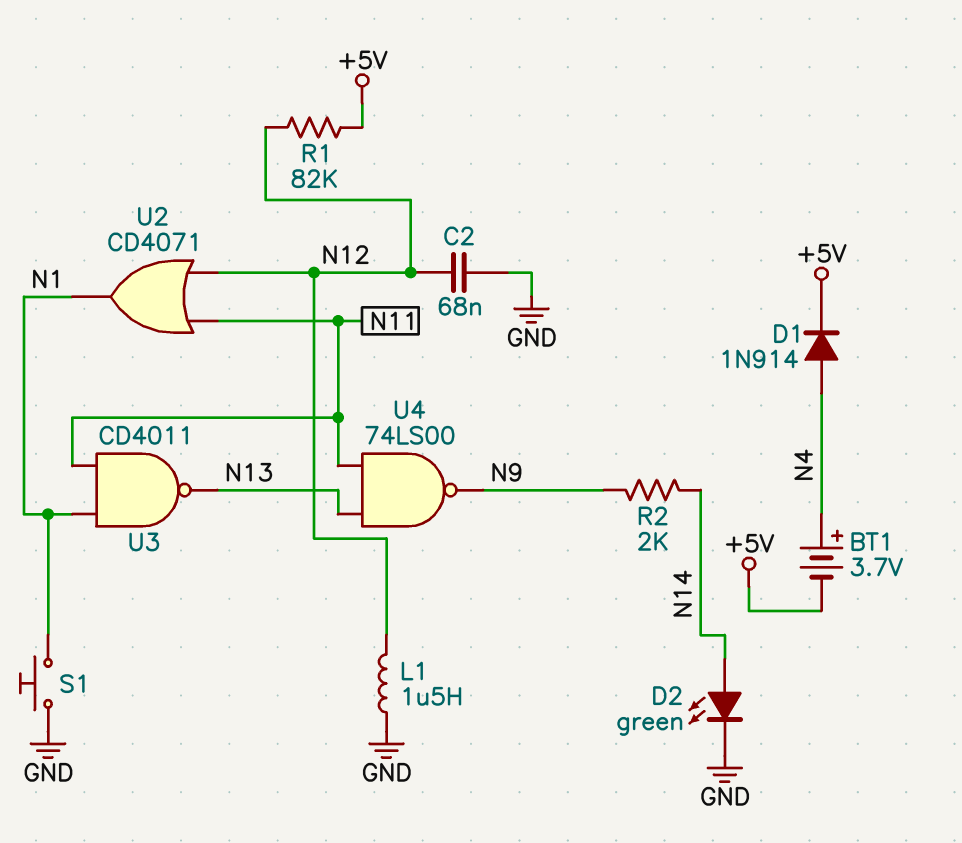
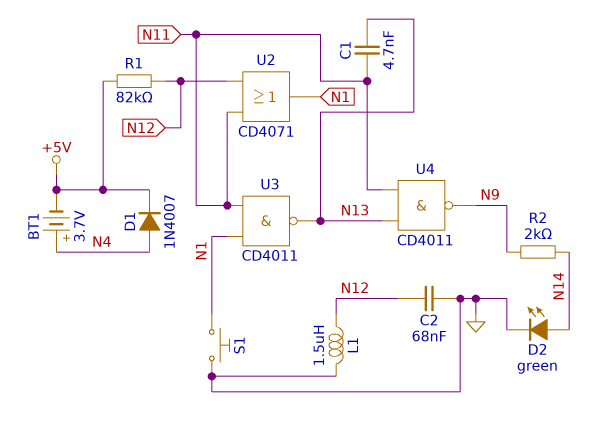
C1: none -> 4.7nF (N11, N13)
D1: diode 1N914 (A N4, K +5V) -> diode 1N4007 (A N4, K +5V)
U4: NAND 74LS00 (in N11, in N13, out N9) -> NAND CD4011 (in N11, in N13, out N9)

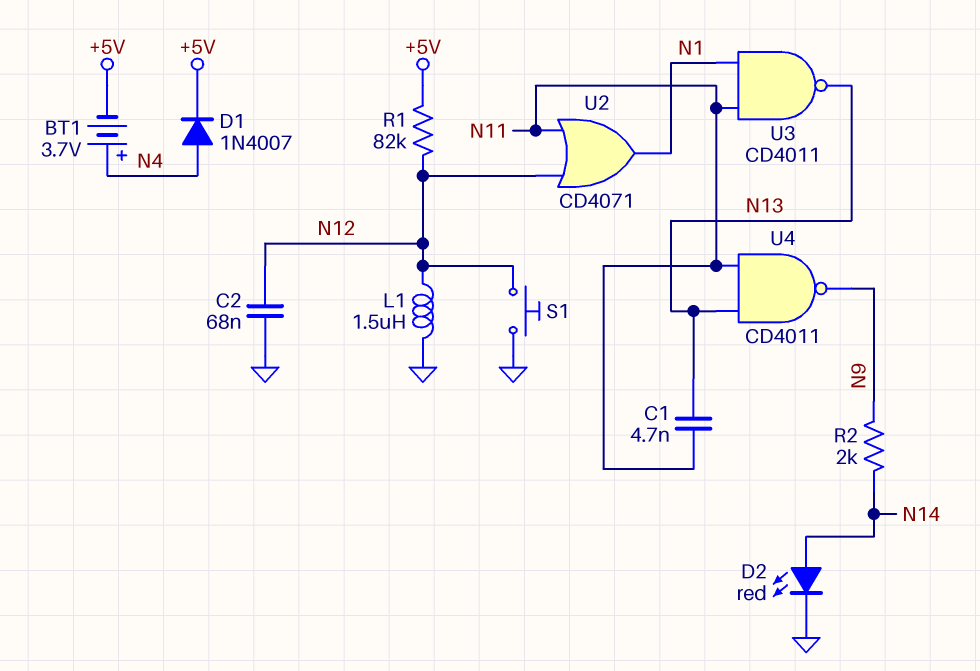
D2: LED green (A N14, K GND) -> LED red (A N14, K GND)
S1: button (GND, N1) -> button (GND, N12)

